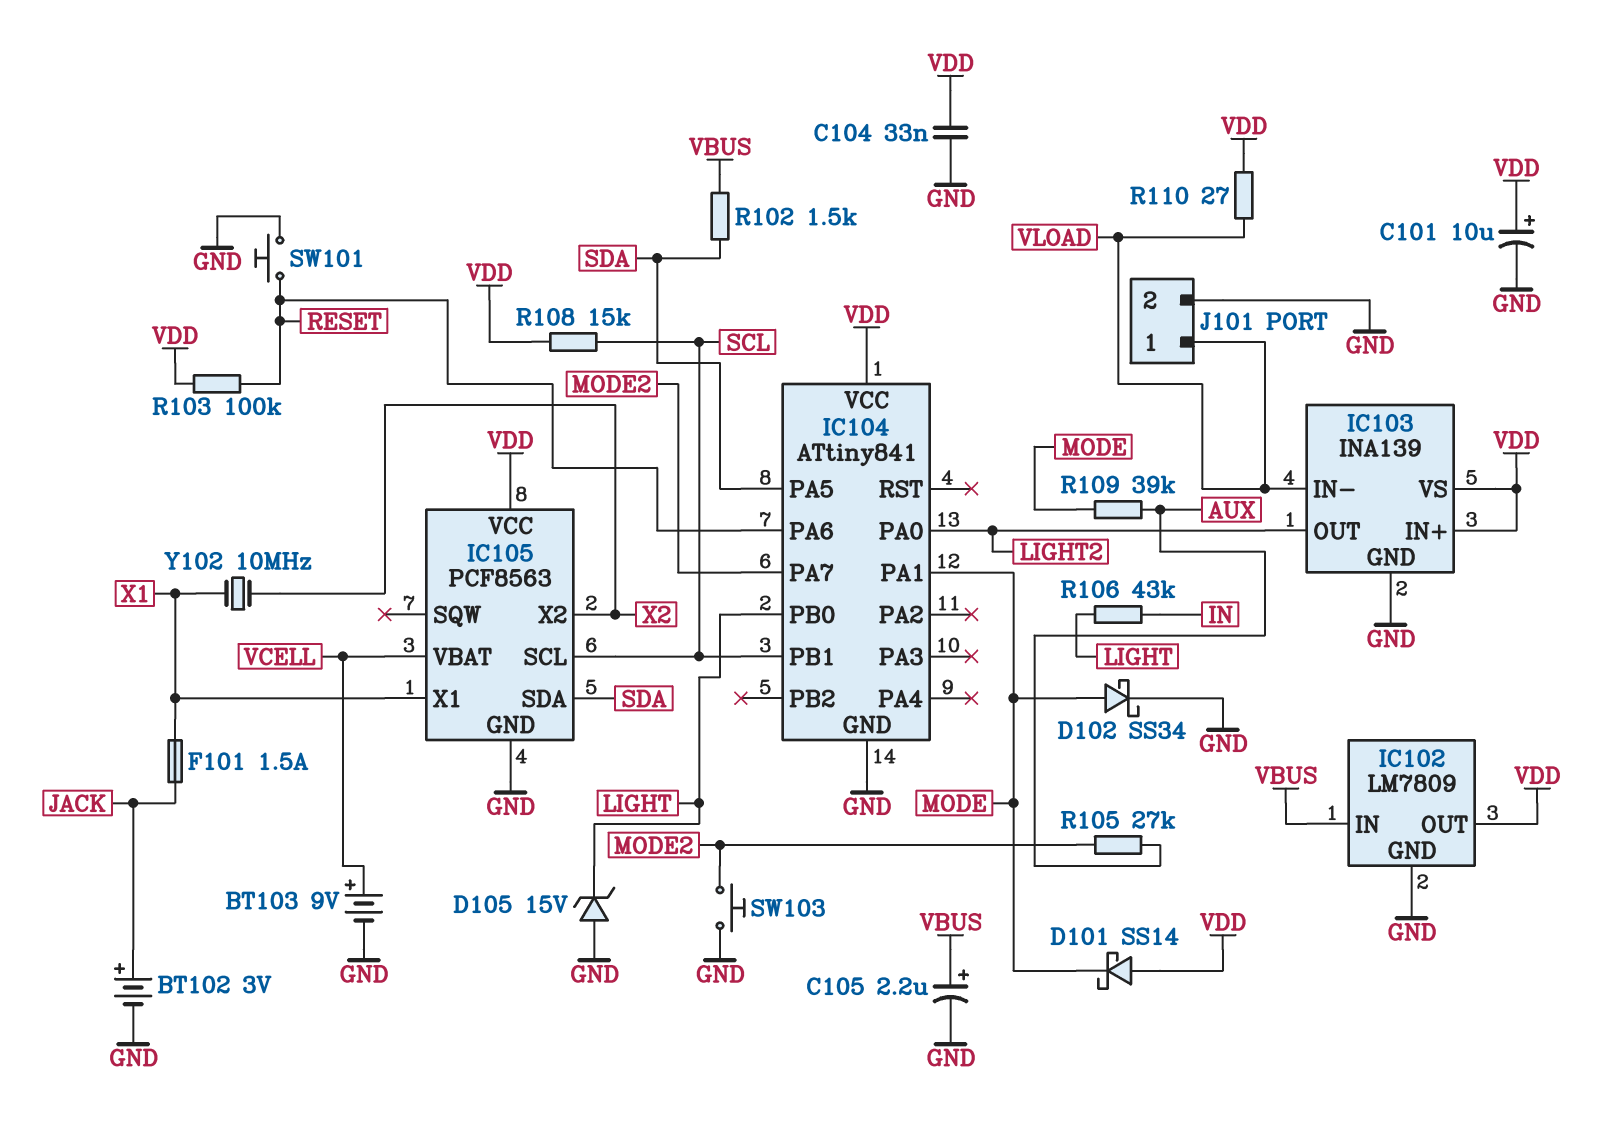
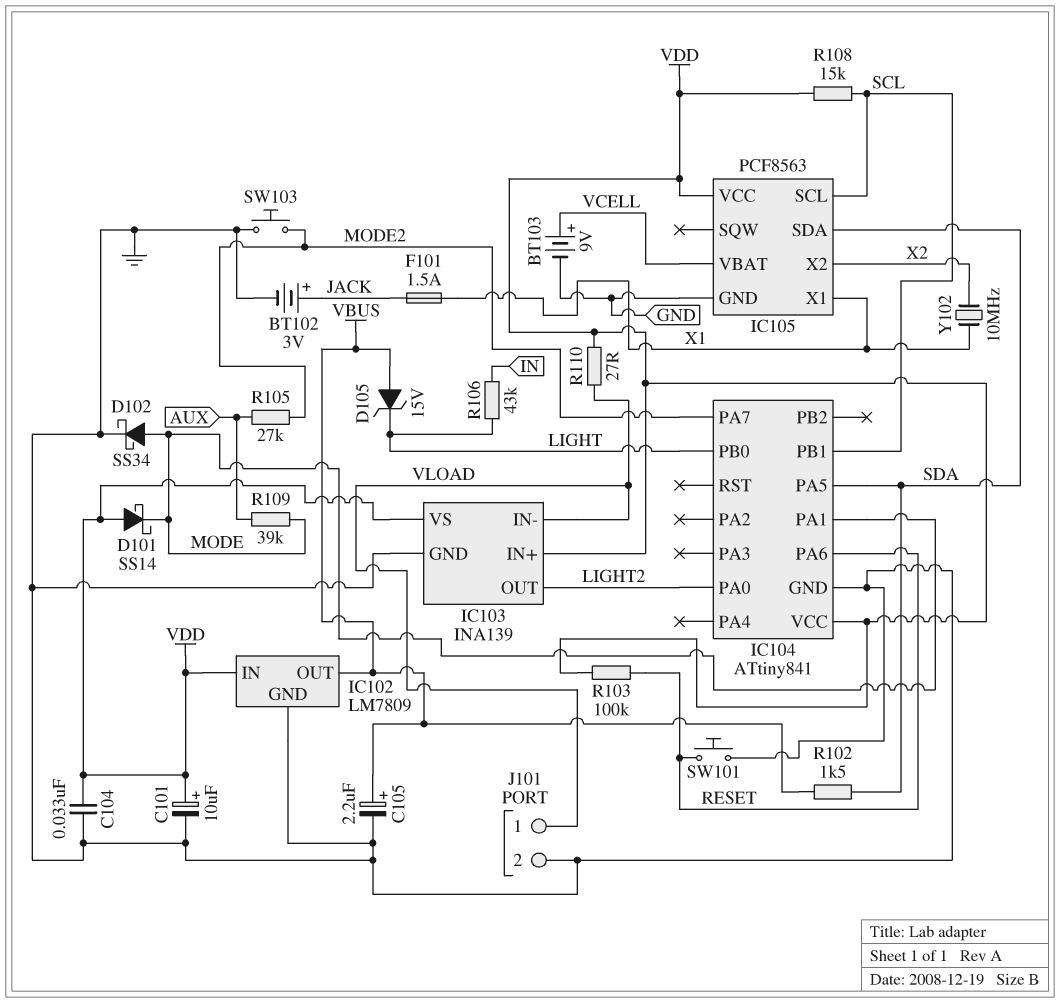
D105: zener 15V (A GND, K LIGHT) -> zener 15V (A VBUS, K LIGHT)
IC102 pin IN: VBUS -> VDD
IC102 pin OUT: VDD -> VBUS

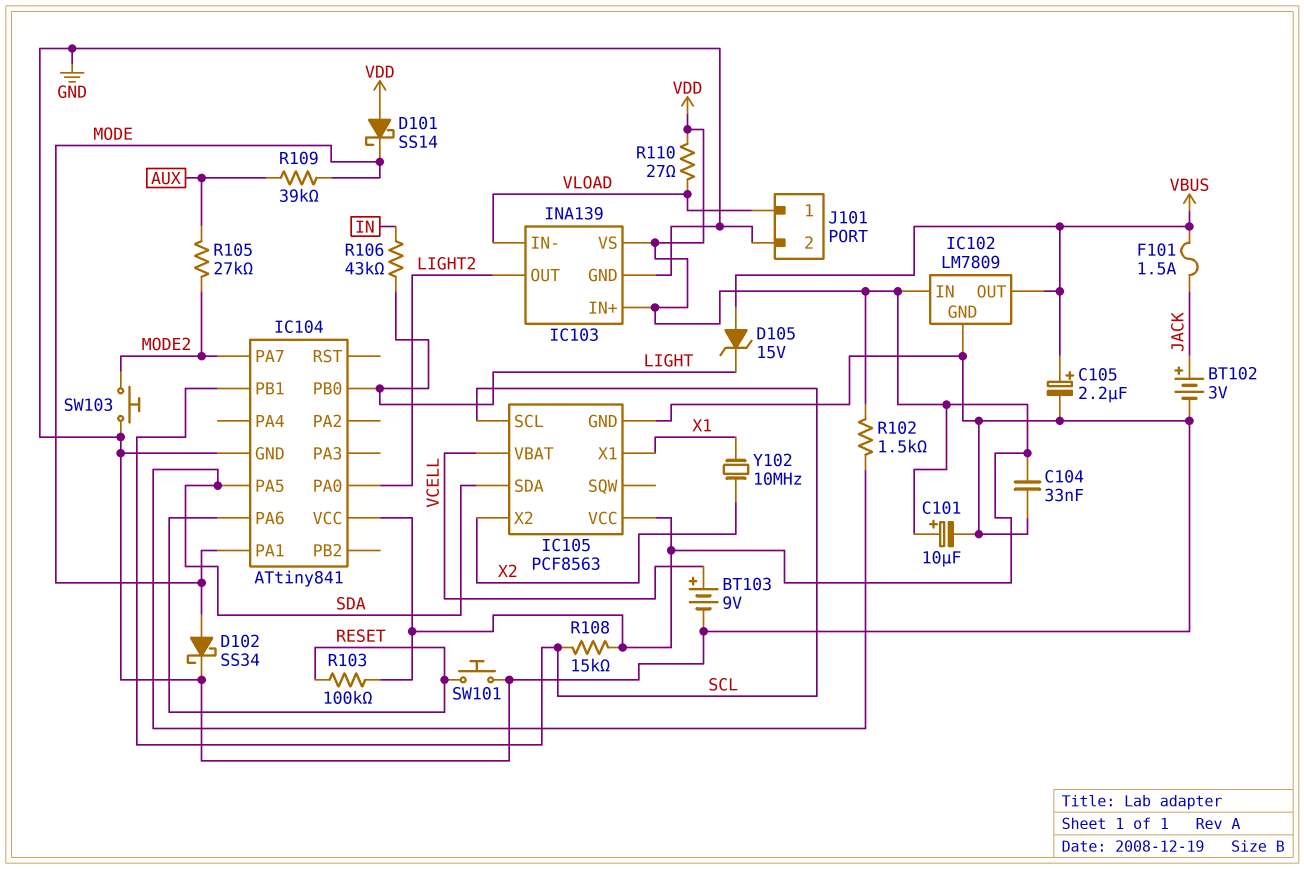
F101: 1.5A (JACK, X1) -> 1.5A (JACK, VBUS)
R102: 1.5k (SDA, VBUS) -> 1.5k (SDA, VDD)

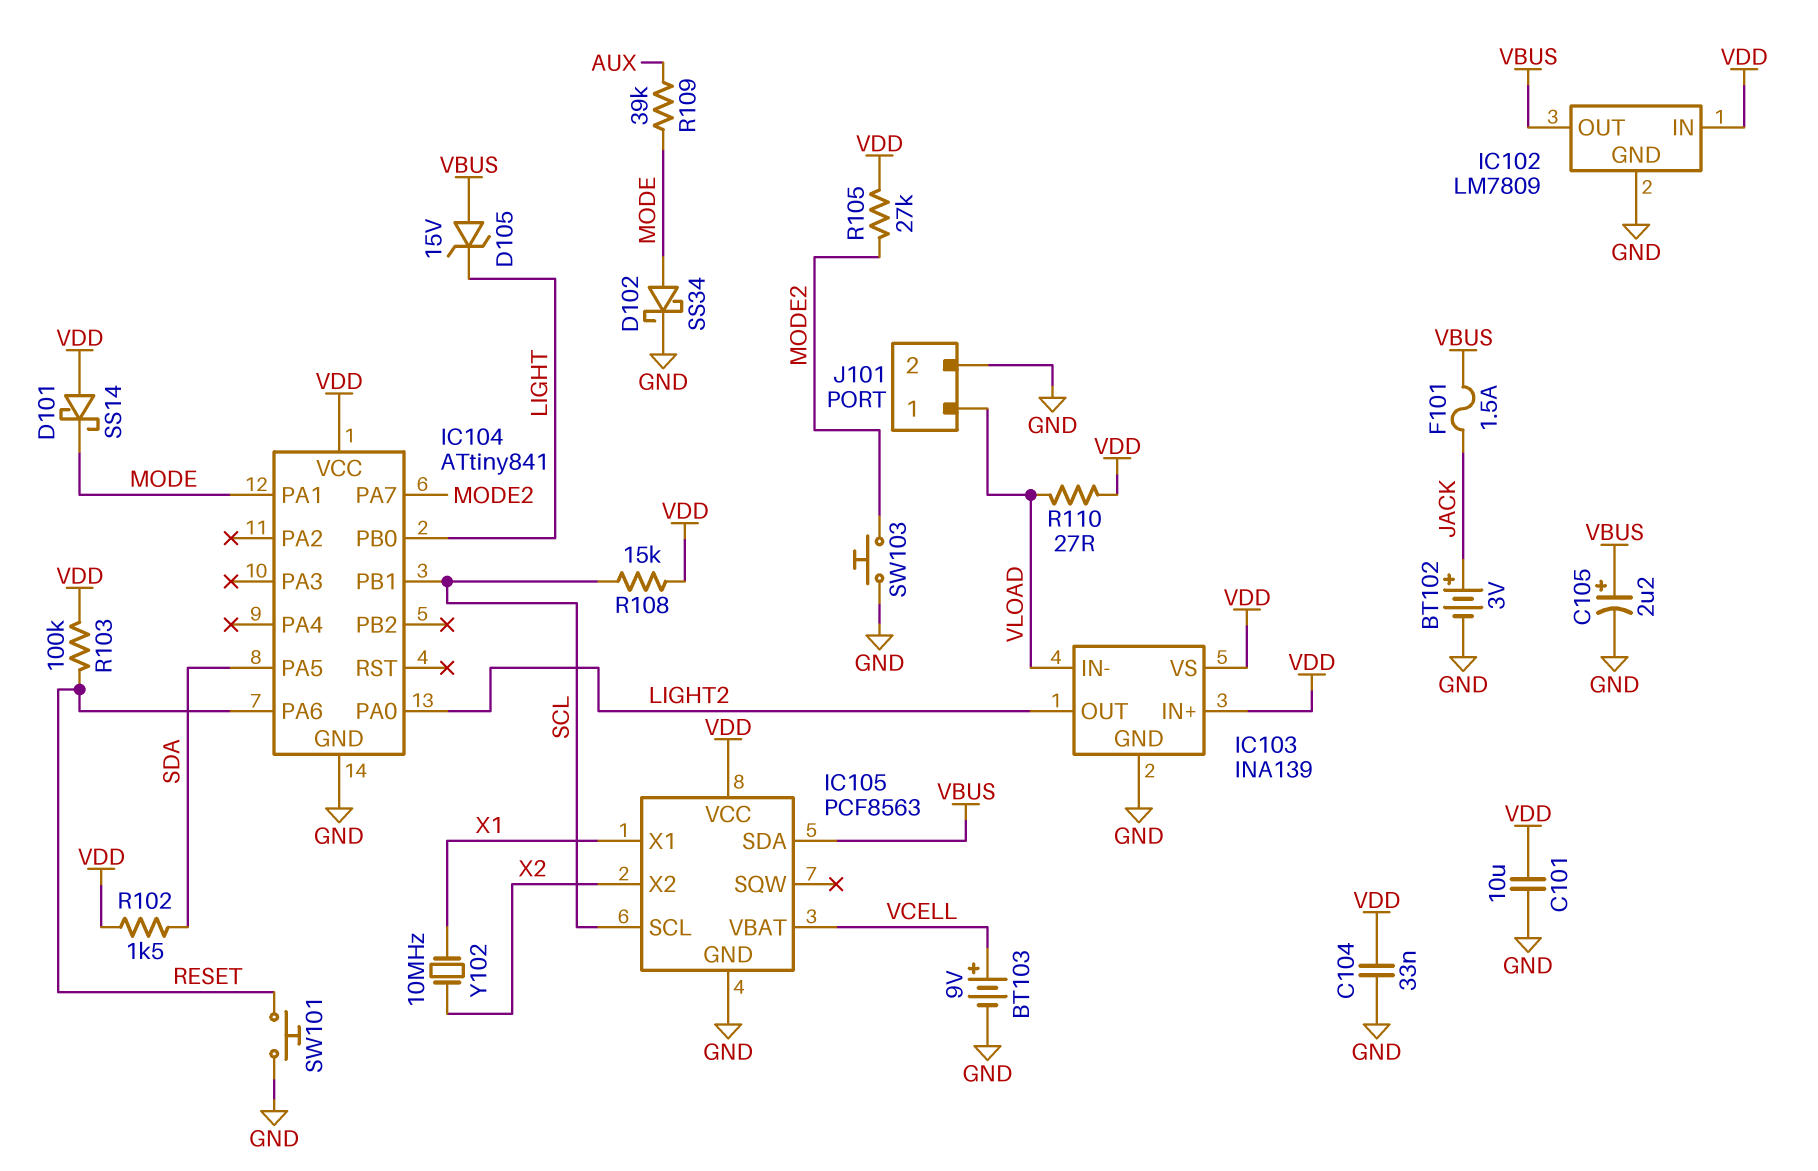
C101: 10uF (plus VDD, minus GND) -> 10uF (GND, VDD)
IC105 pin SDA: SDA -> VBUS
R105: 27k (AUX, MODE2) -> 27k (MODE2, VDD)
R106: 43k (IN, LIGHT) -> none

